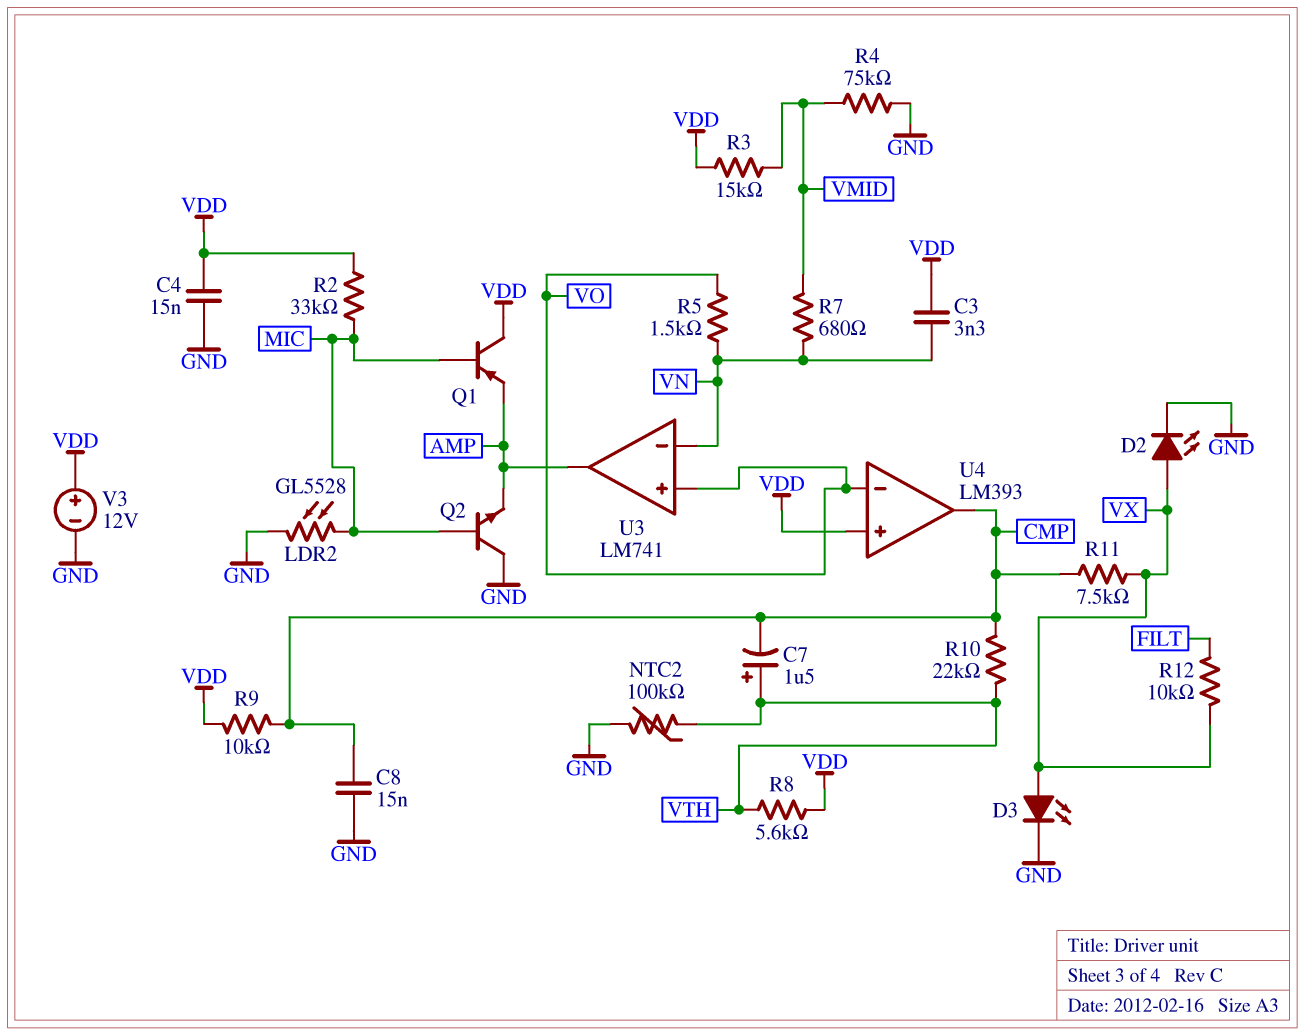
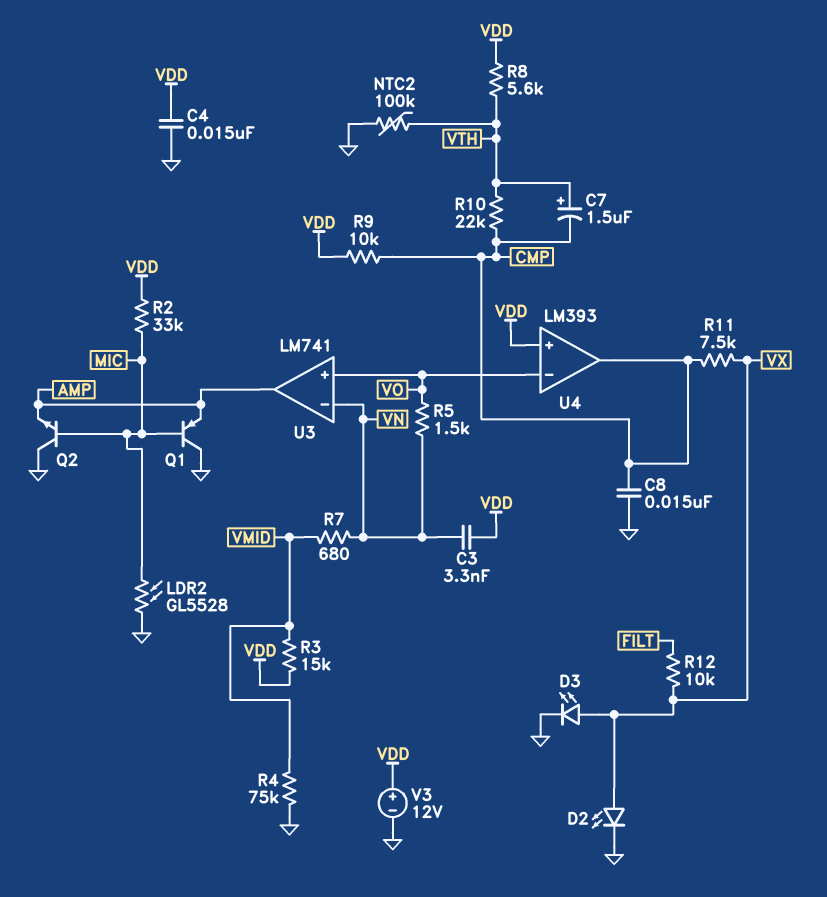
Q1: PNP (B MIC, C VDD, E AMP) -> PNP (B MIC, C GND, E AMP)

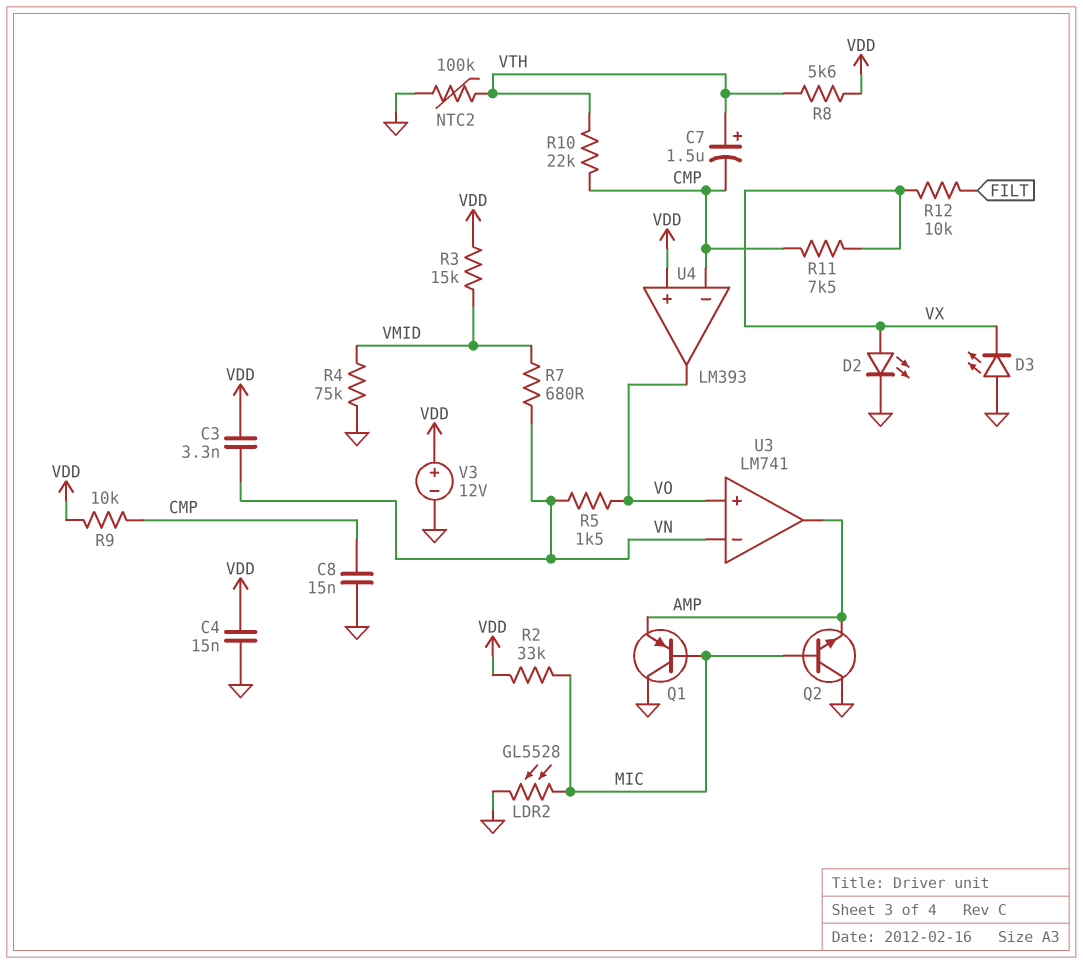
D3: LED (A VX, K GND) -> LED (A GND, K VX)
U4 pin in-: VO -> CMP
U4 pin out: CMP -> VO

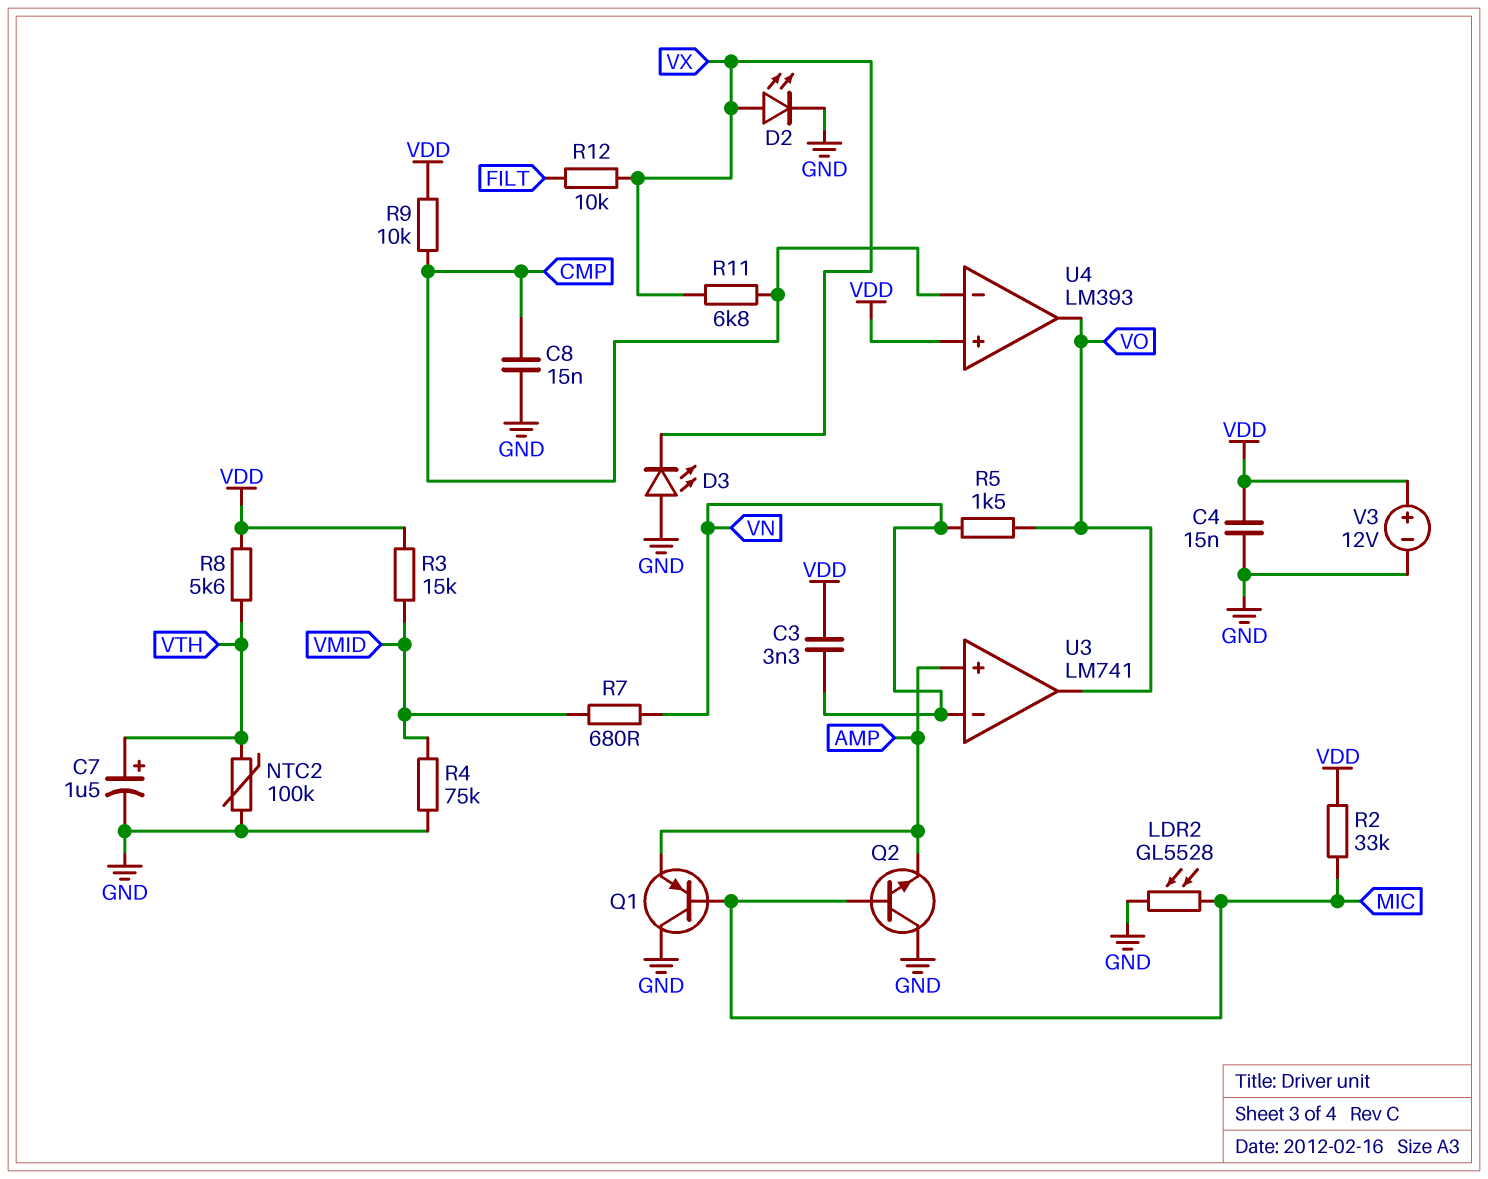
C7: 1.5uF (plus VTH, minus CMP) -> 1.5uF (plus VTH, minus GND)
R10: 22k (CMP, VTH) -> none
R11: 7.5k (CMP, VX) -> 6.8k (CMP, VX)
U3 pin in+: VO -> AMP
U3 pin out: AMP -> VO

